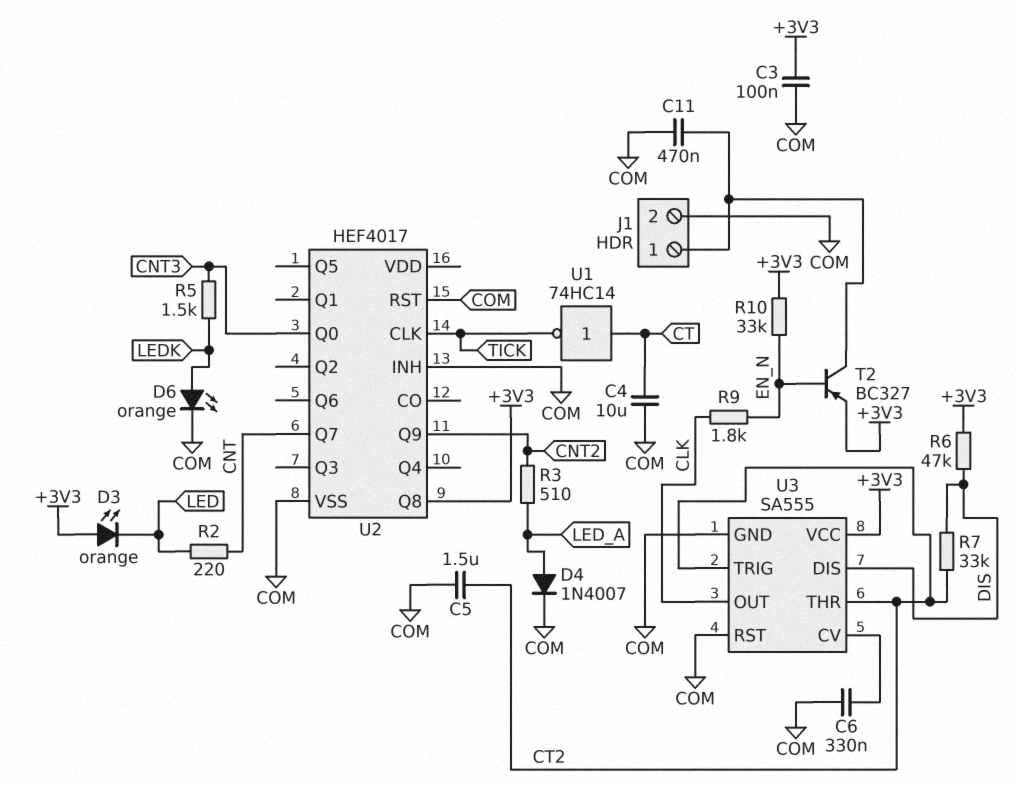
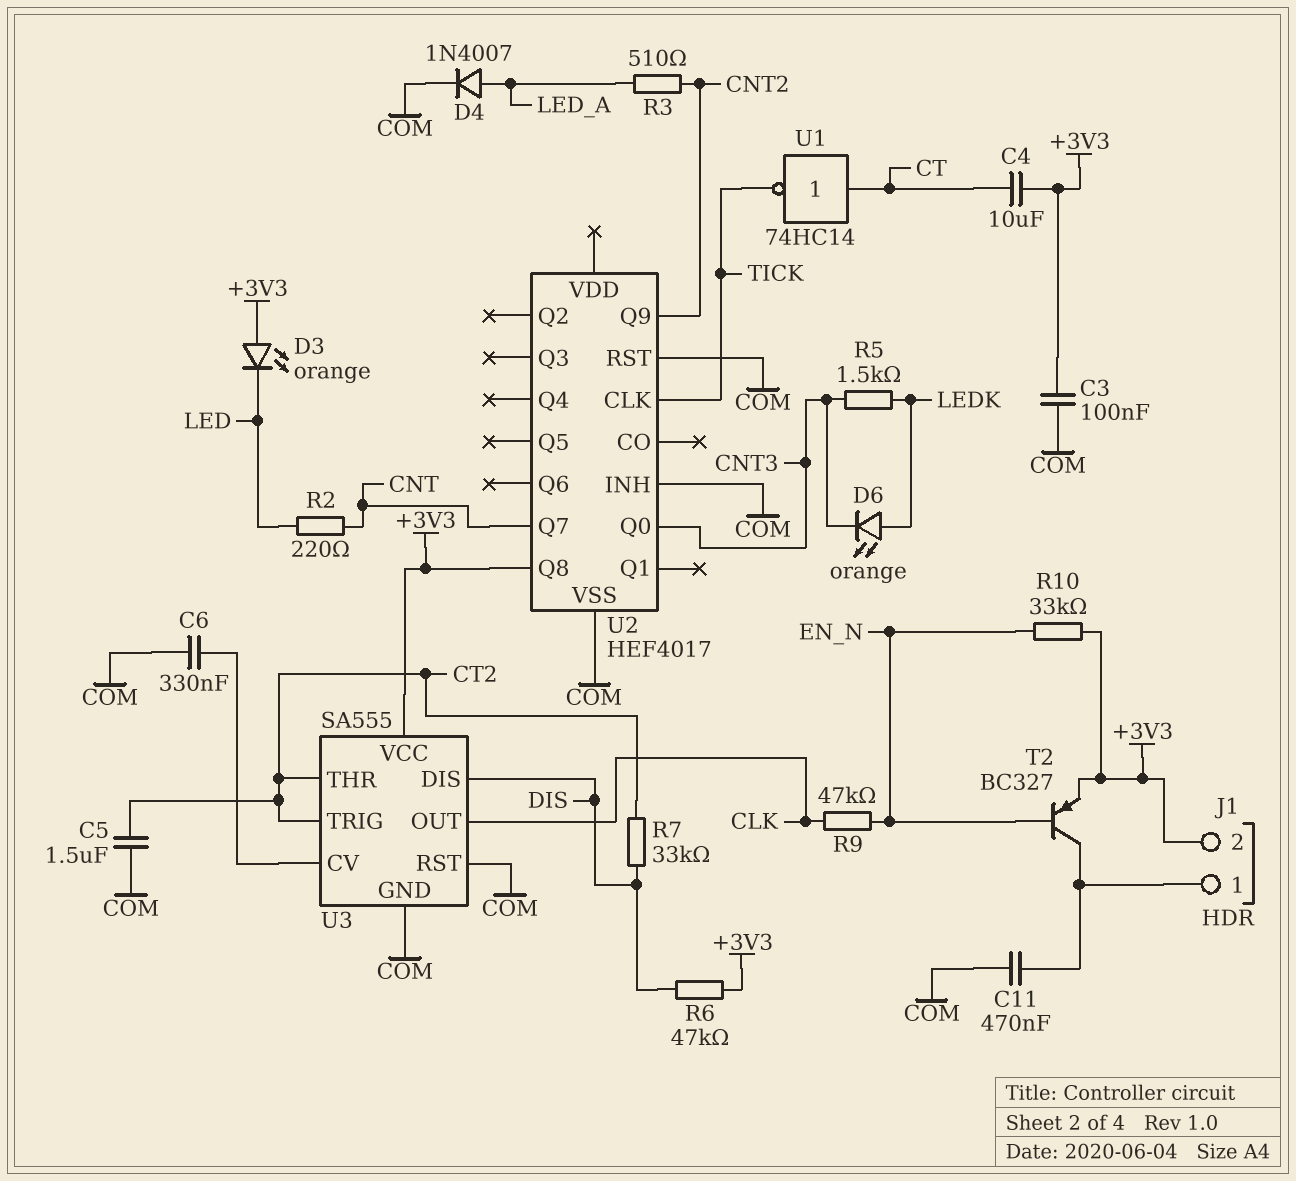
C4: 10uF (COM, CT) -> 10uF (+3V3, CT)
D6: LED orange (A LEDK, K COM) -> LED orange (A LEDK, K CNT3)
J1 pin 2: COM -> +3V3
R9: 1.8k (CLK, EN_N) -> 47k (CLK, EN_N)

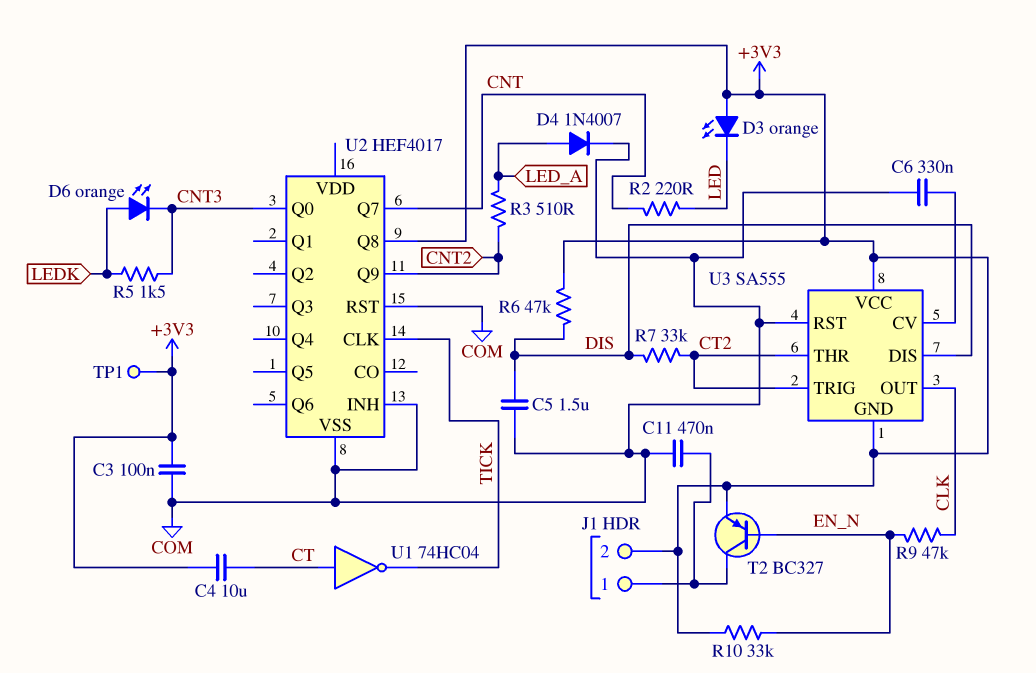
C5: 1.5uF (COM, CT2) -> 1.5uF (COM, DIS)
TP1: none -> test point (+3V3)
U1: NOT 74HC14 (in CT, out TICK) -> NOT 74HC04 (in CT, out TICK)
U3 pin GND: COM -> +3V3

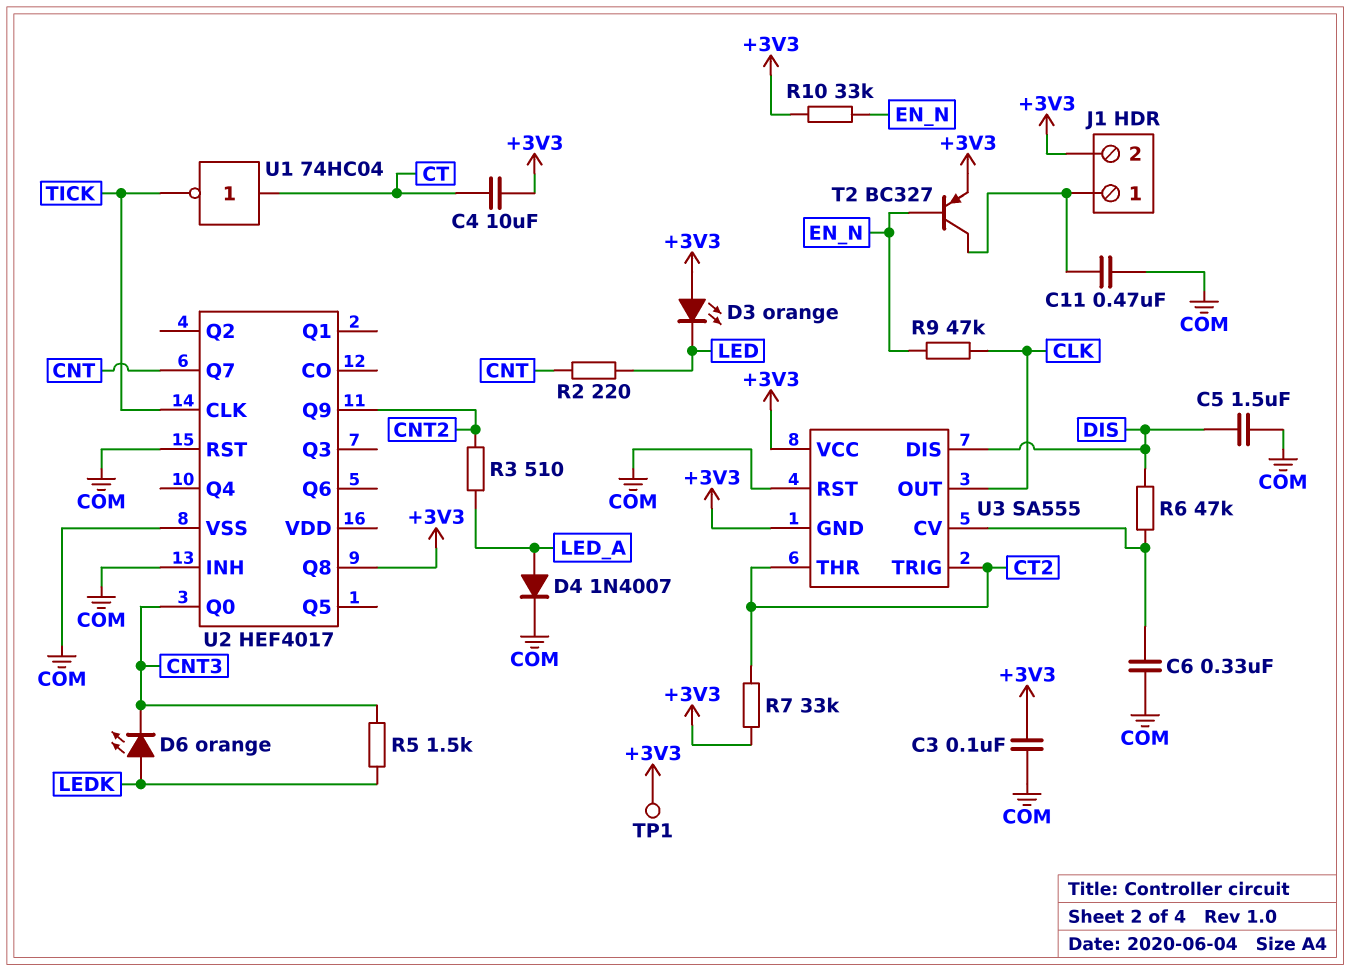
R6: 47k (+3V3, DIS) -> 47k (DIS, U3/CV)
R7: 33k (CT2, DIS) -> 33k (+3V3, CT2)

